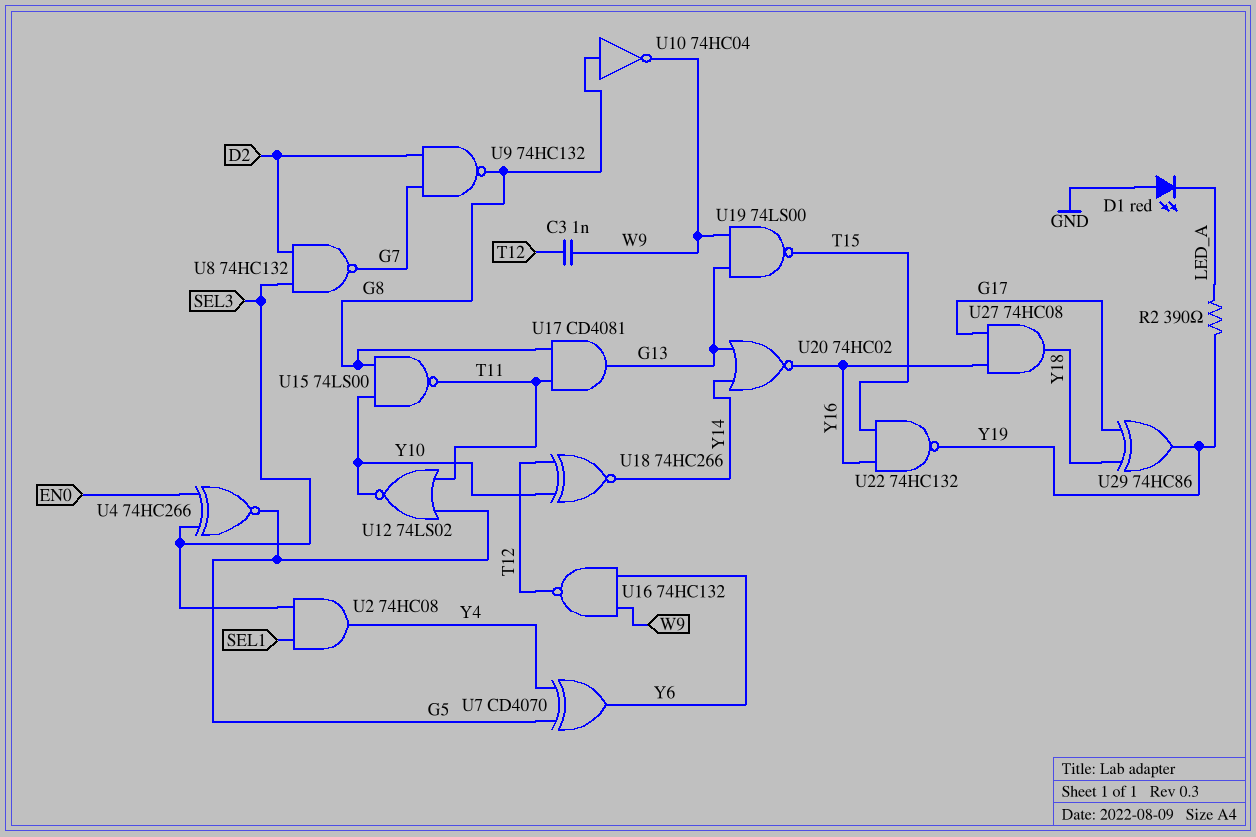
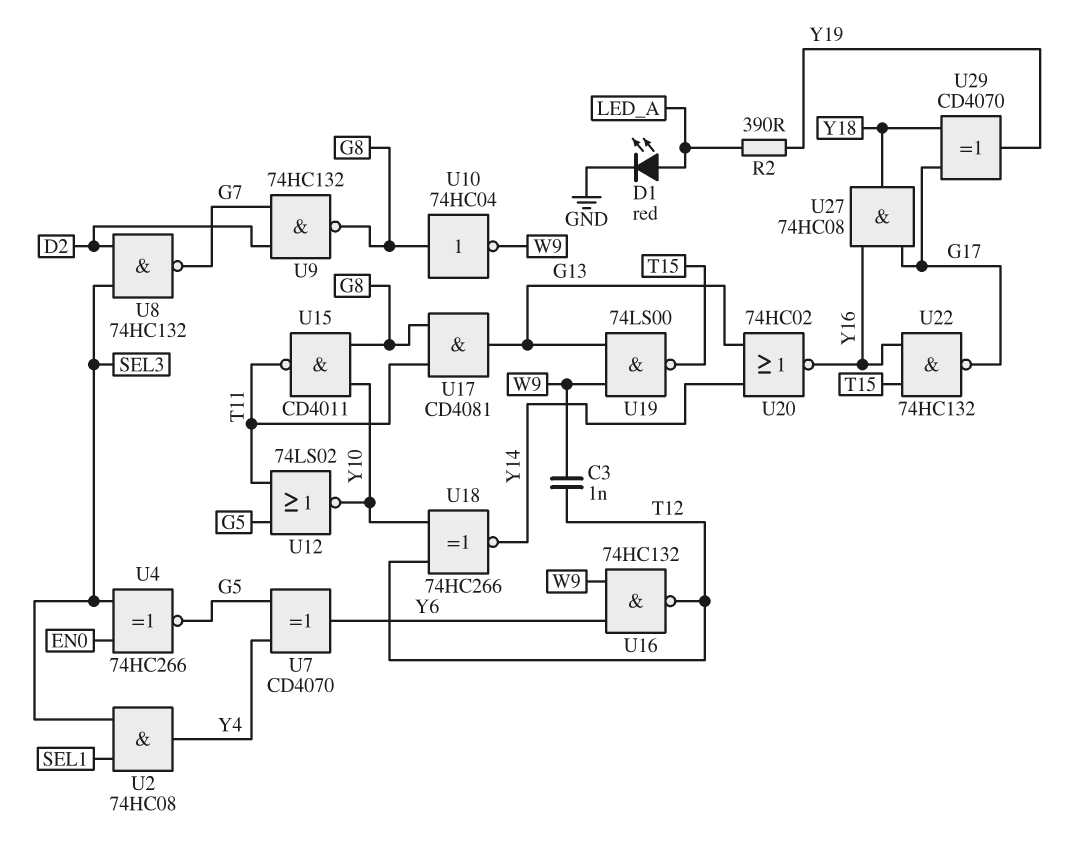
D1: LED red (A GND, K LED_A) -> LED red (A LED_A, K GND)
U15: NAND 74LS00 (in G8, in Y10, out T11) -> NAND CD4011 (in G8, in Y10, out T11)
U22: NAND 74HC132 (in T15, in Y16, out Y19) -> NAND 74HC132 (in T15, in Y16, out G17)
U29: XOR 74HC86 (in G17, in Y18, out Y19) -> XOR CD4070 (in G17, in Y18, out Y19)

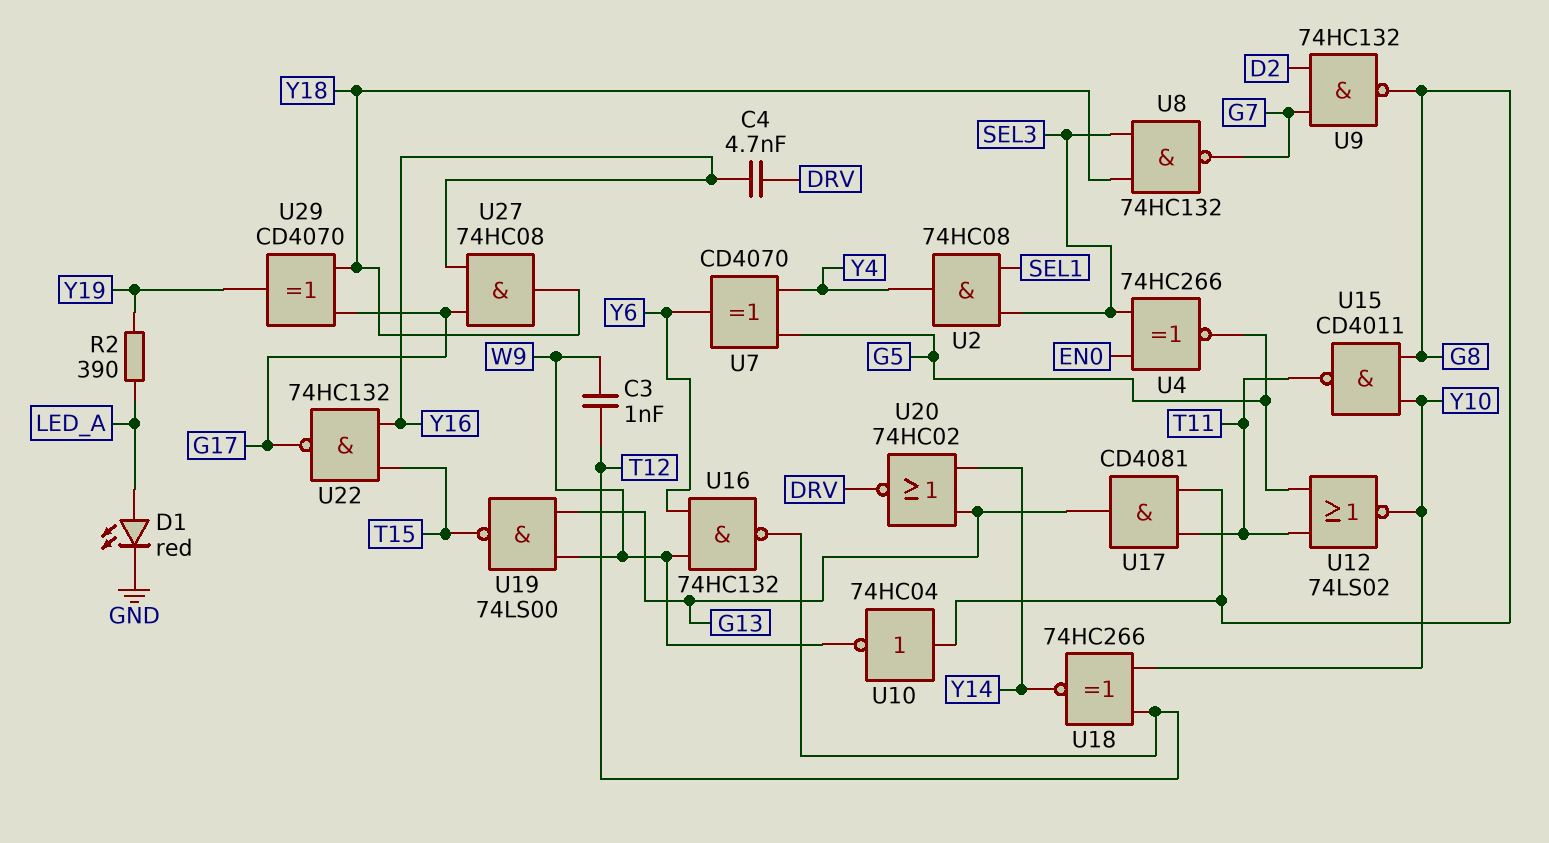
C4: none -> 4.7nF (DRV, Y16)
U8: NAND 74HC132 (in D2, in SEL3, out G7) -> NAND 74HC132 (in SEL3, in Y18, out G7)
U20: NOR 74HC02 (in G13, in Y14, out Y16) -> NOR 74HC02 (in G13, in Y14, out DRV)

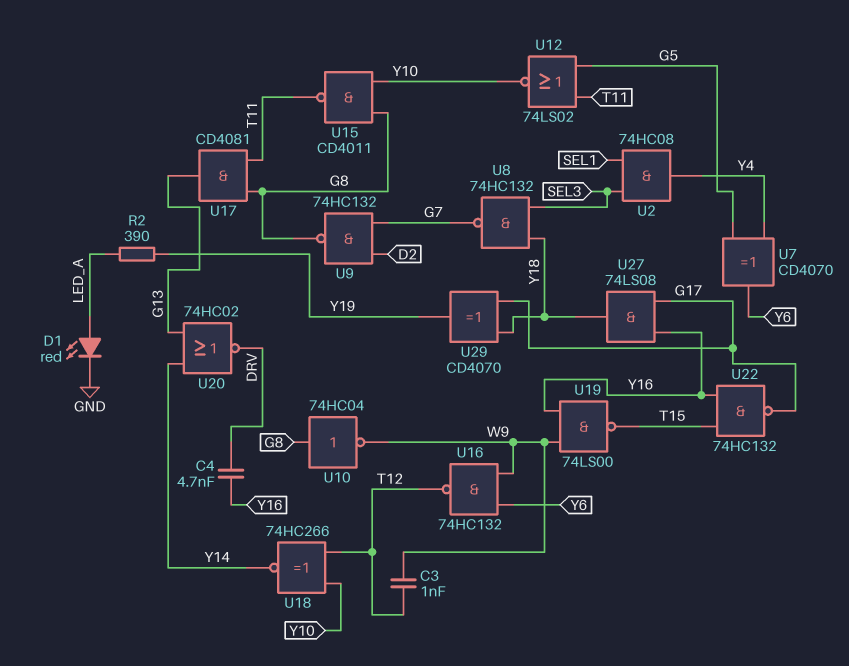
U4: XNOR 74HC266 (in EN0, in SEL3, out G5) -> none
U19: NAND 74LS00 (in G13, in W9, out T15) -> NAND 74LS00 (in W9, in Y16, out T15)
U27: AND 74HC08 (in G17, in Y16, out Y18) -> AND 74LS08 (in G17, in Y16, out Y18)

